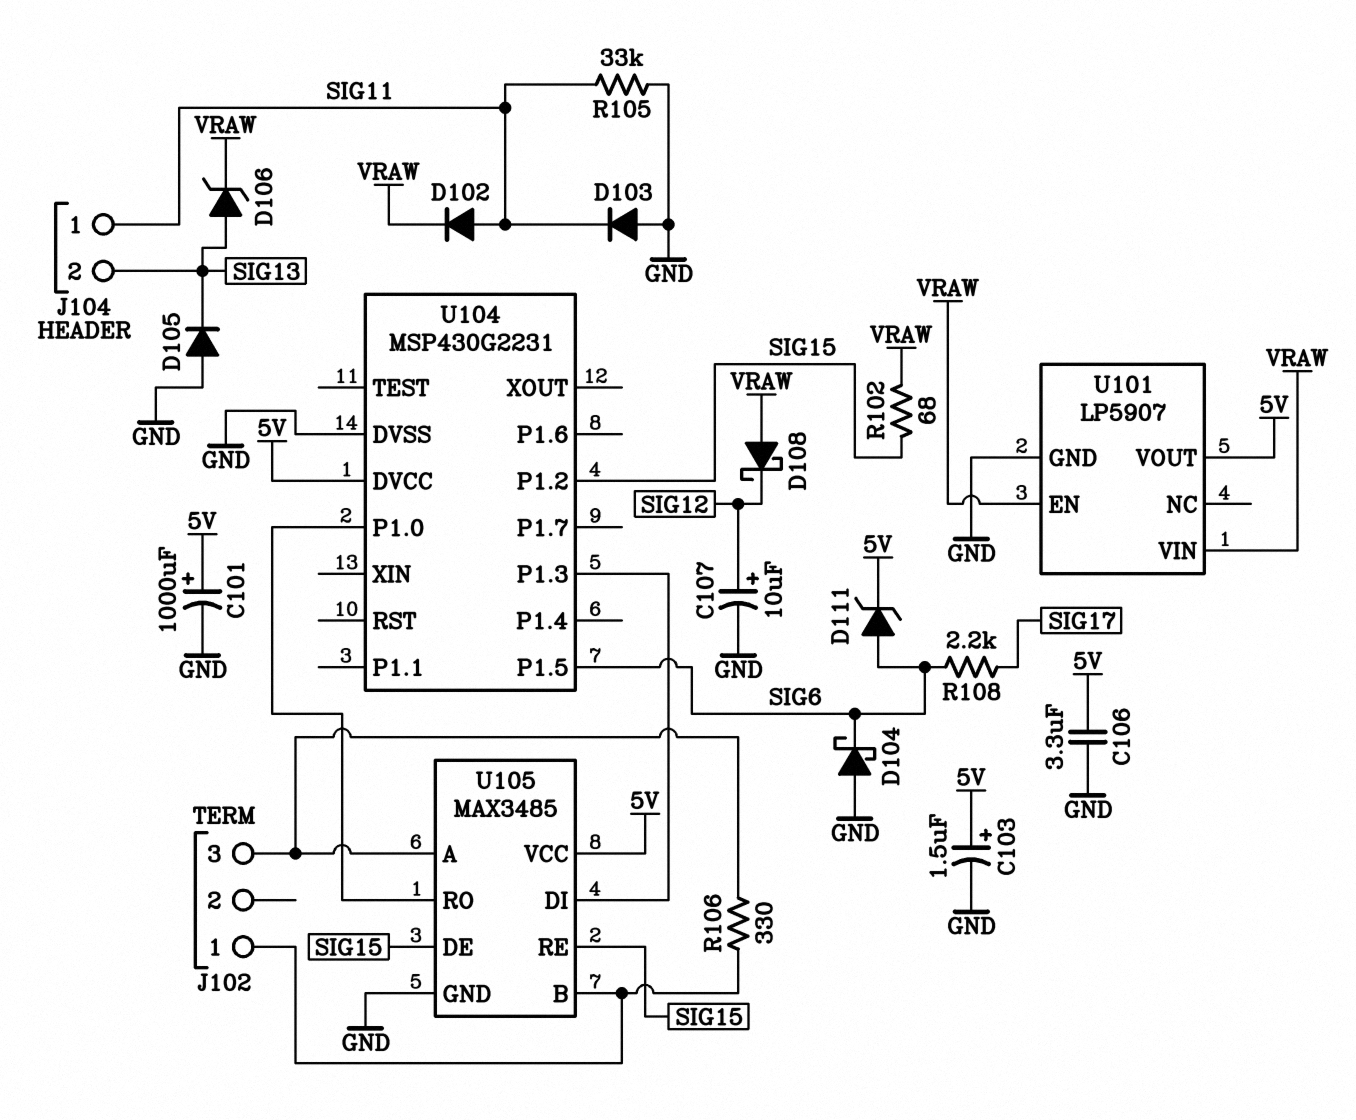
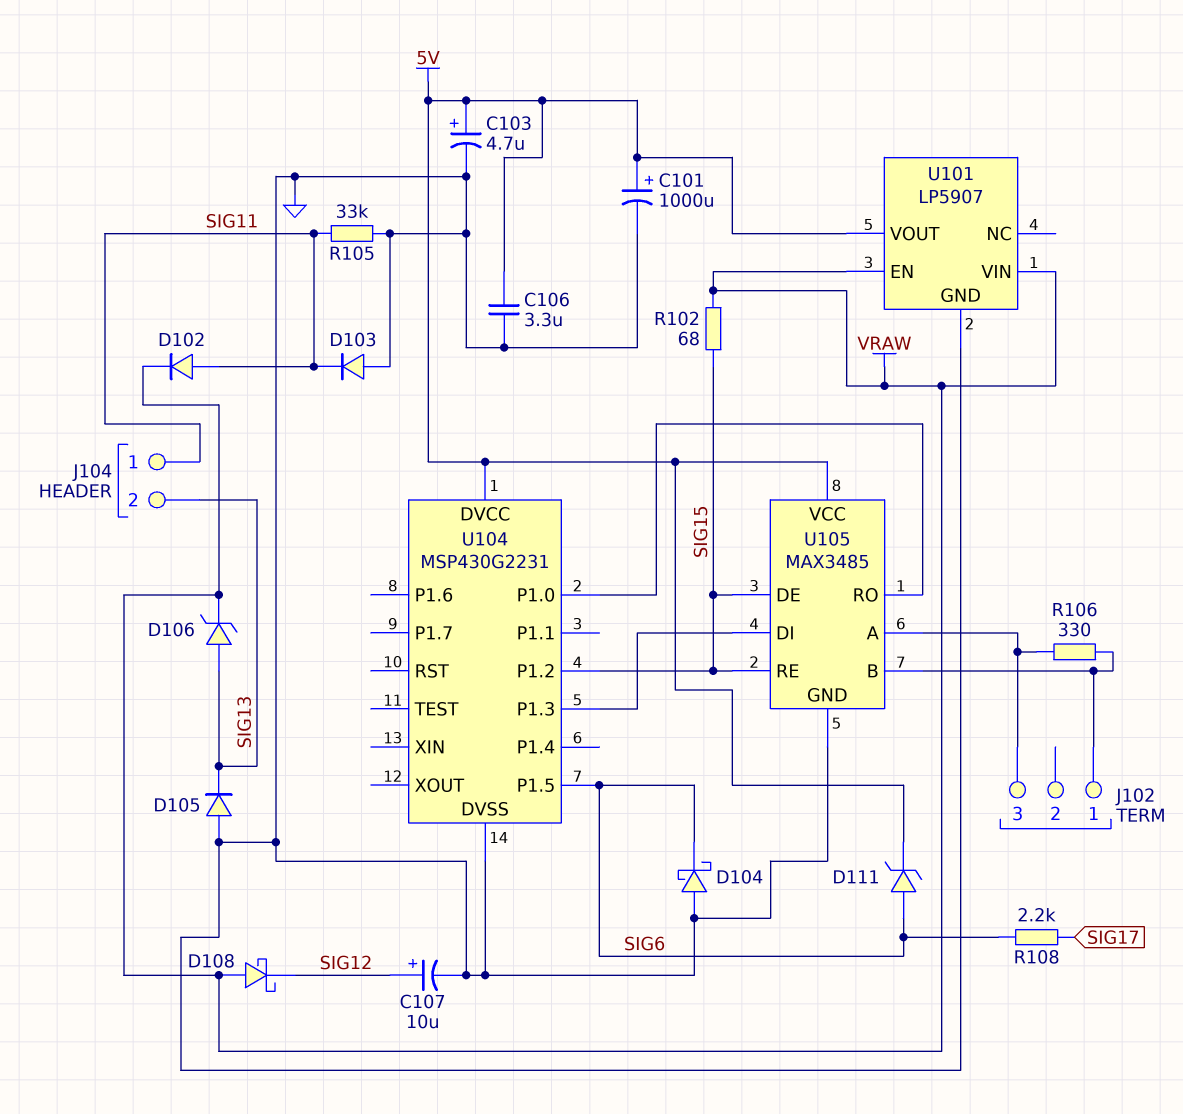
C103: 1.5uF (plus 5V, minus GND) -> 4.7uF (plus 5V, minus GND)

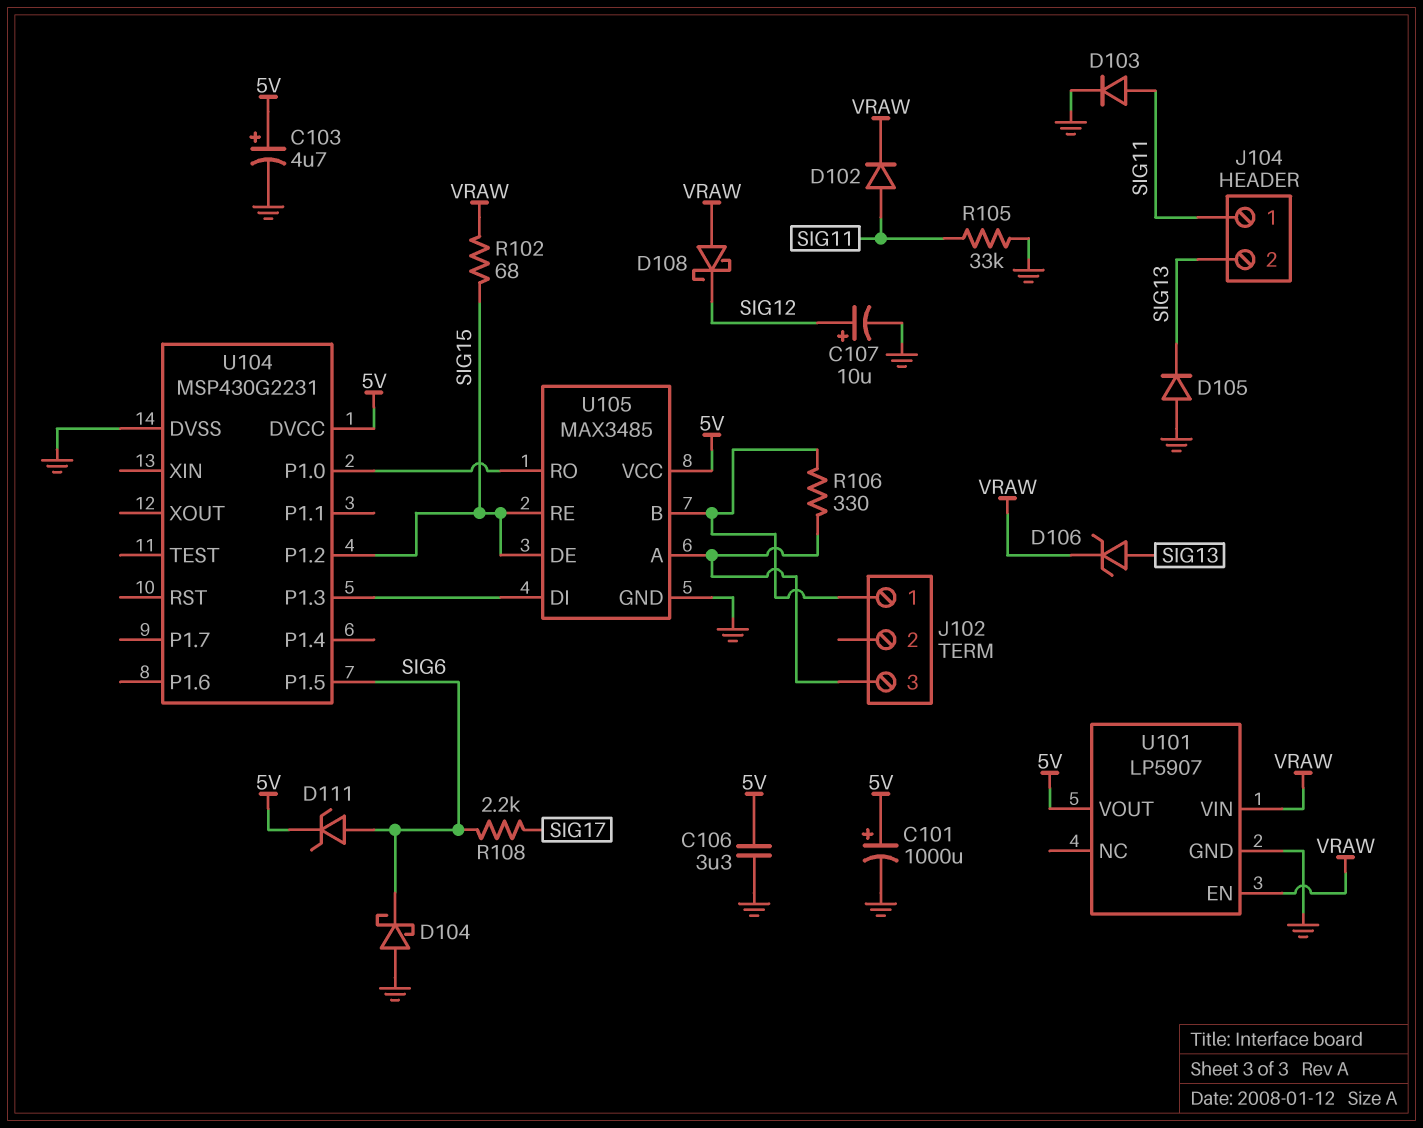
D103: diode (A GND, K SIG11) -> diode (A SIG11, K GND)

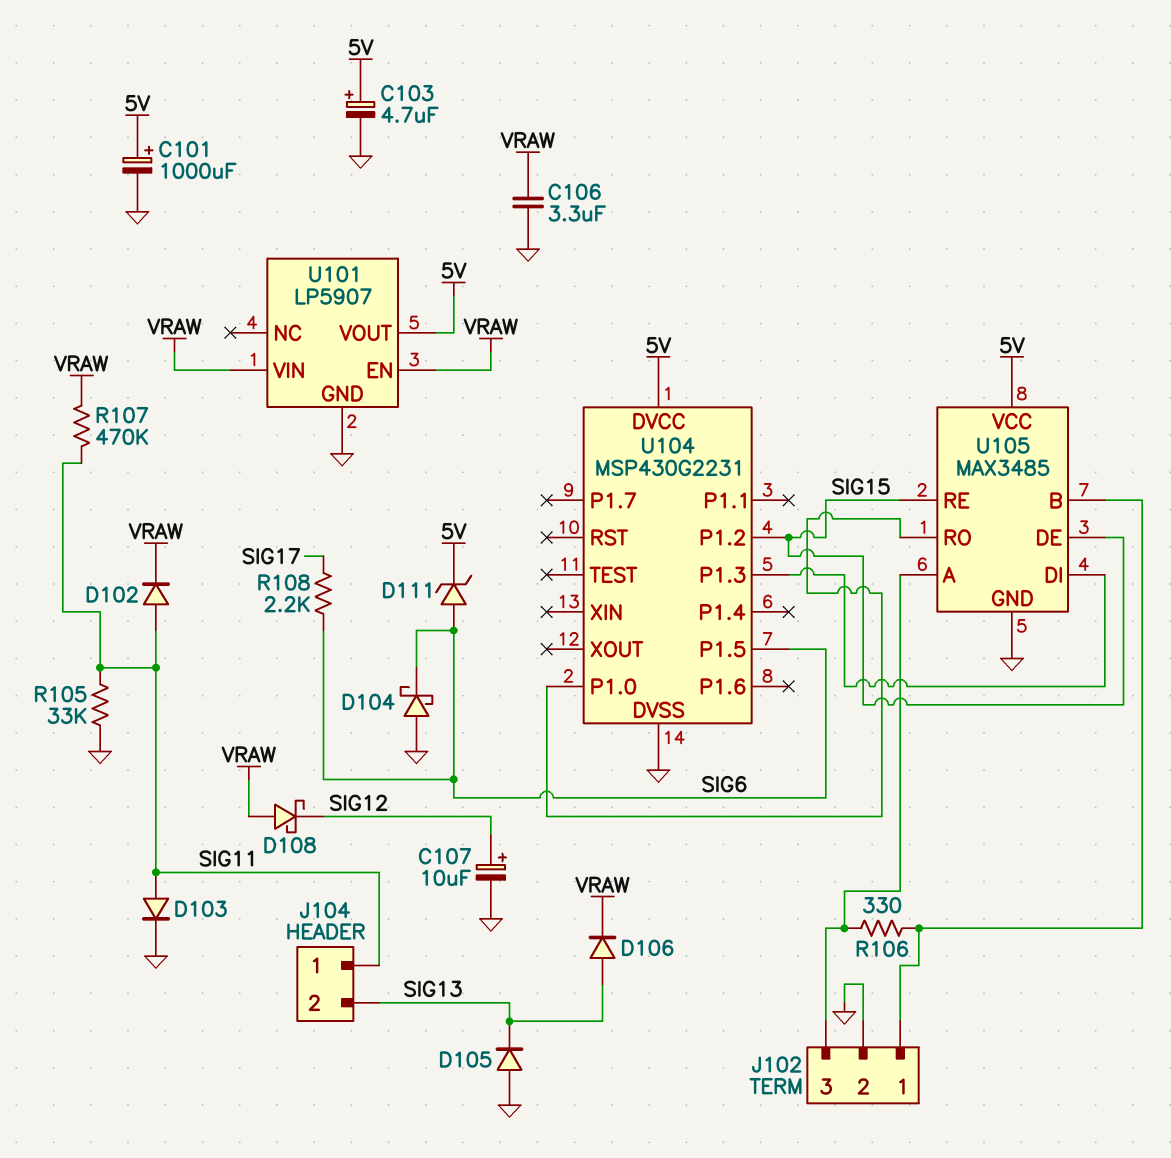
C106: 3.3uF (5V, GND) -> 3.3uF (GND, VRAW)
D106: zener (A SIG13, K VRAW) -> diode (A SIG13, K VRAW)
J102 pin 2: none -> GND
R102: 68 (SIG15, VRAW) -> none
R107: none -> 470k (SIG11, VRAW)

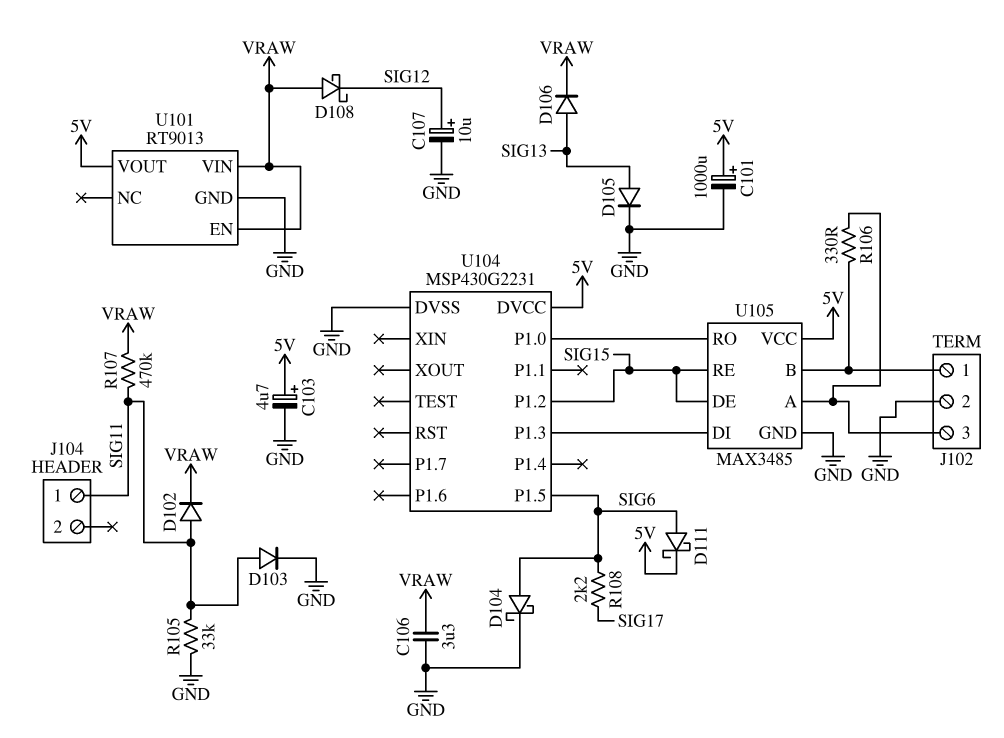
D104: schottky (A GND, K SIG6) -> schottky (A SIG6, K GND)
D105: diode (A GND, K SIG13) -> diode (A SIG13, K GND)
D111: zener (A SIG6, K 5V) -> schottky (A SIG6, K 5V)
J104 pin 2: SIG13 -> none
U101: LP5907 -> RT9013

